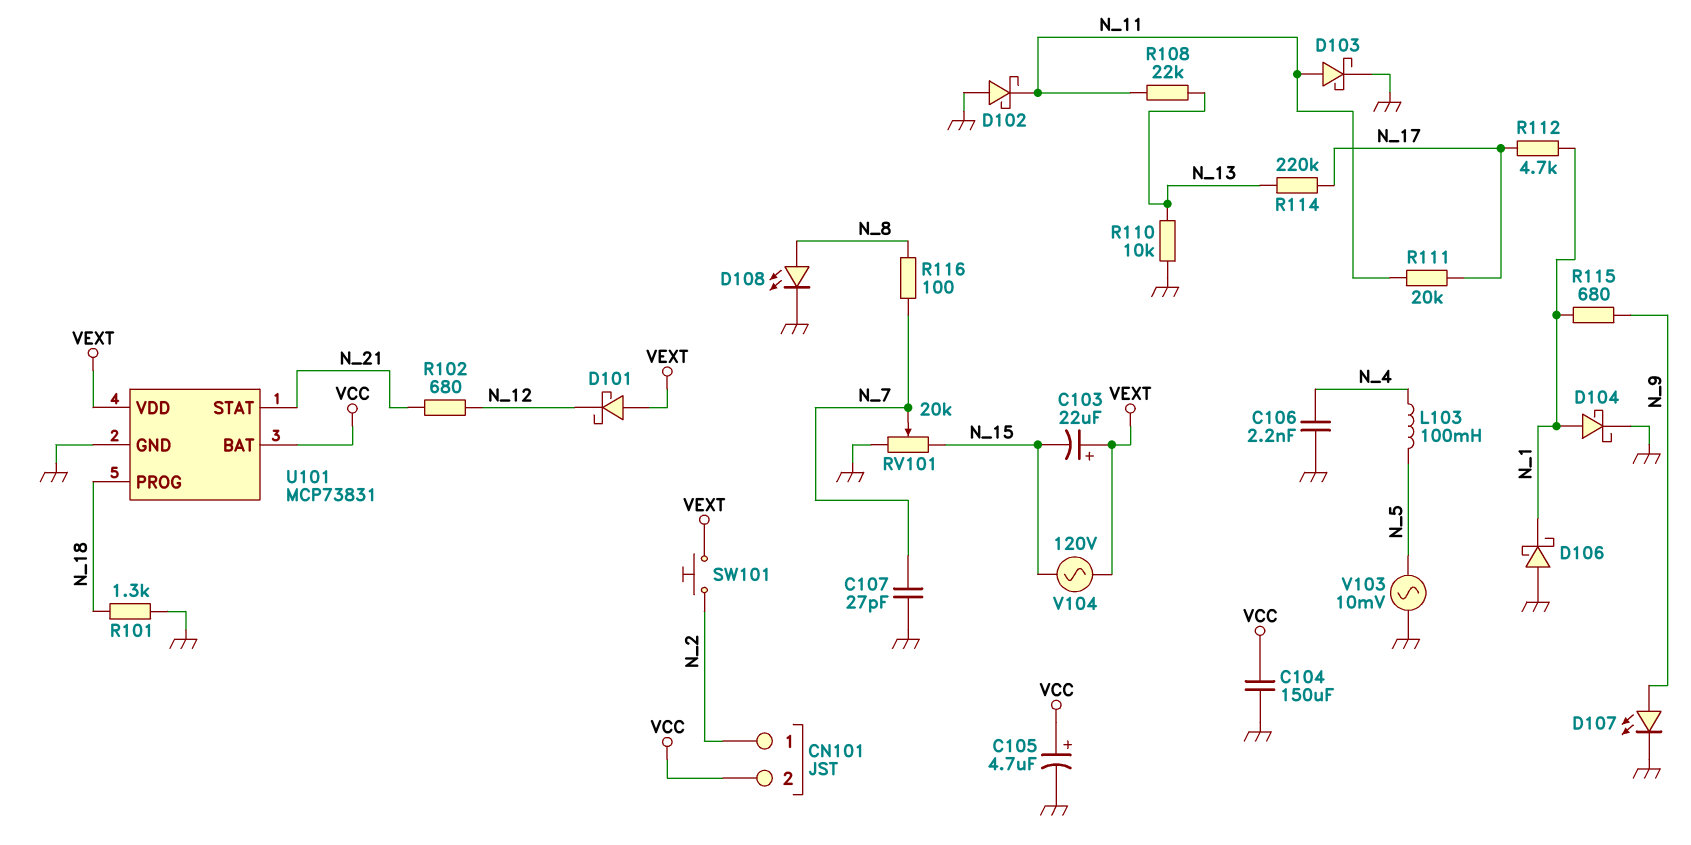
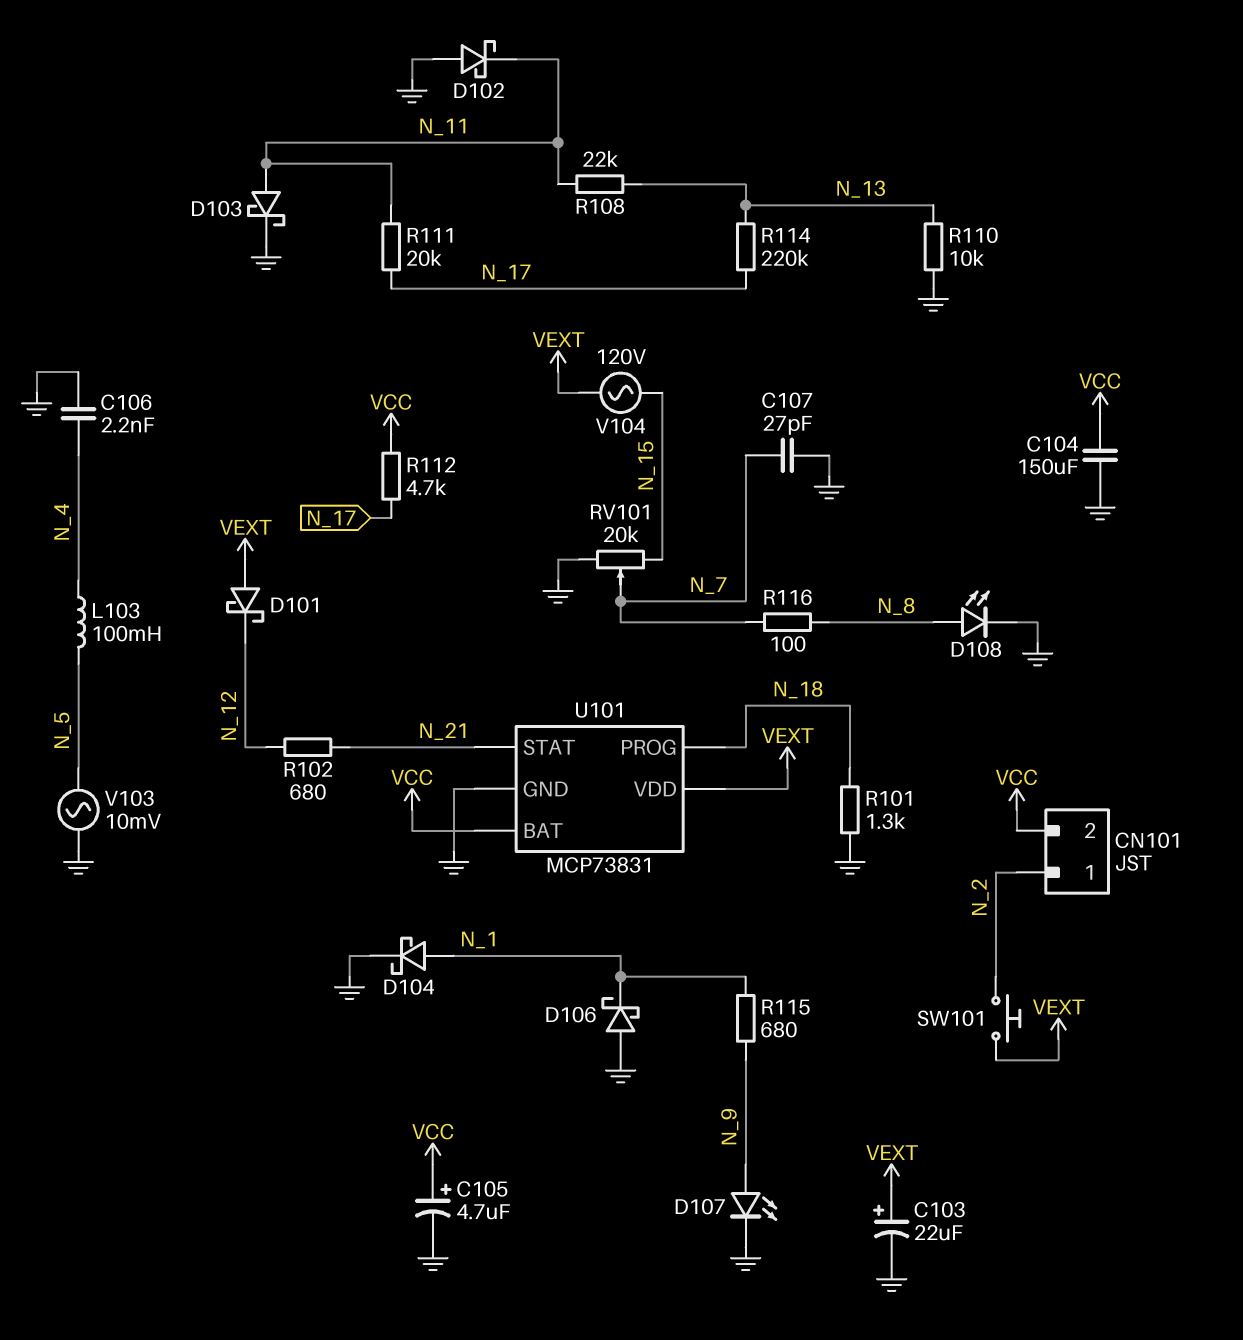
C103: 22uF (plus VEXT, minus N_15) -> 22uF (plus VEXT, minus GND)
R112: 4.7k (N_1, N_17) -> 4.7k (N_17, VCC)

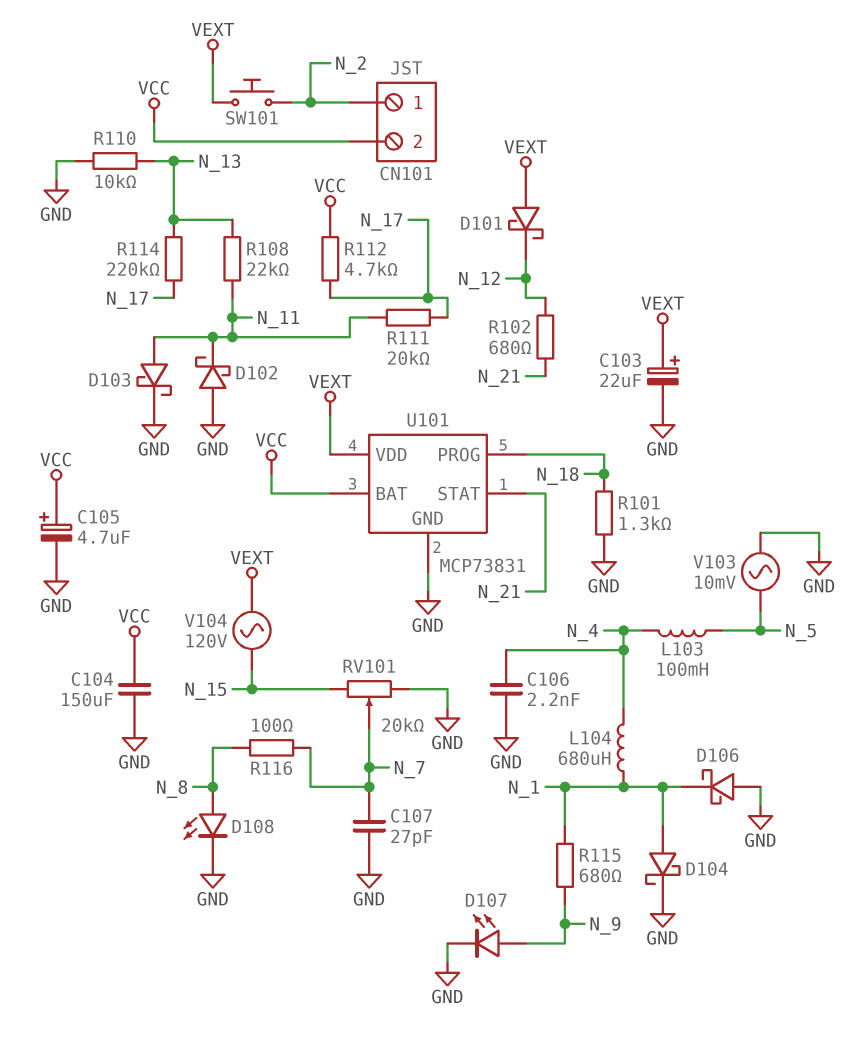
L104: none -> 680uH (N_1, N_4)

